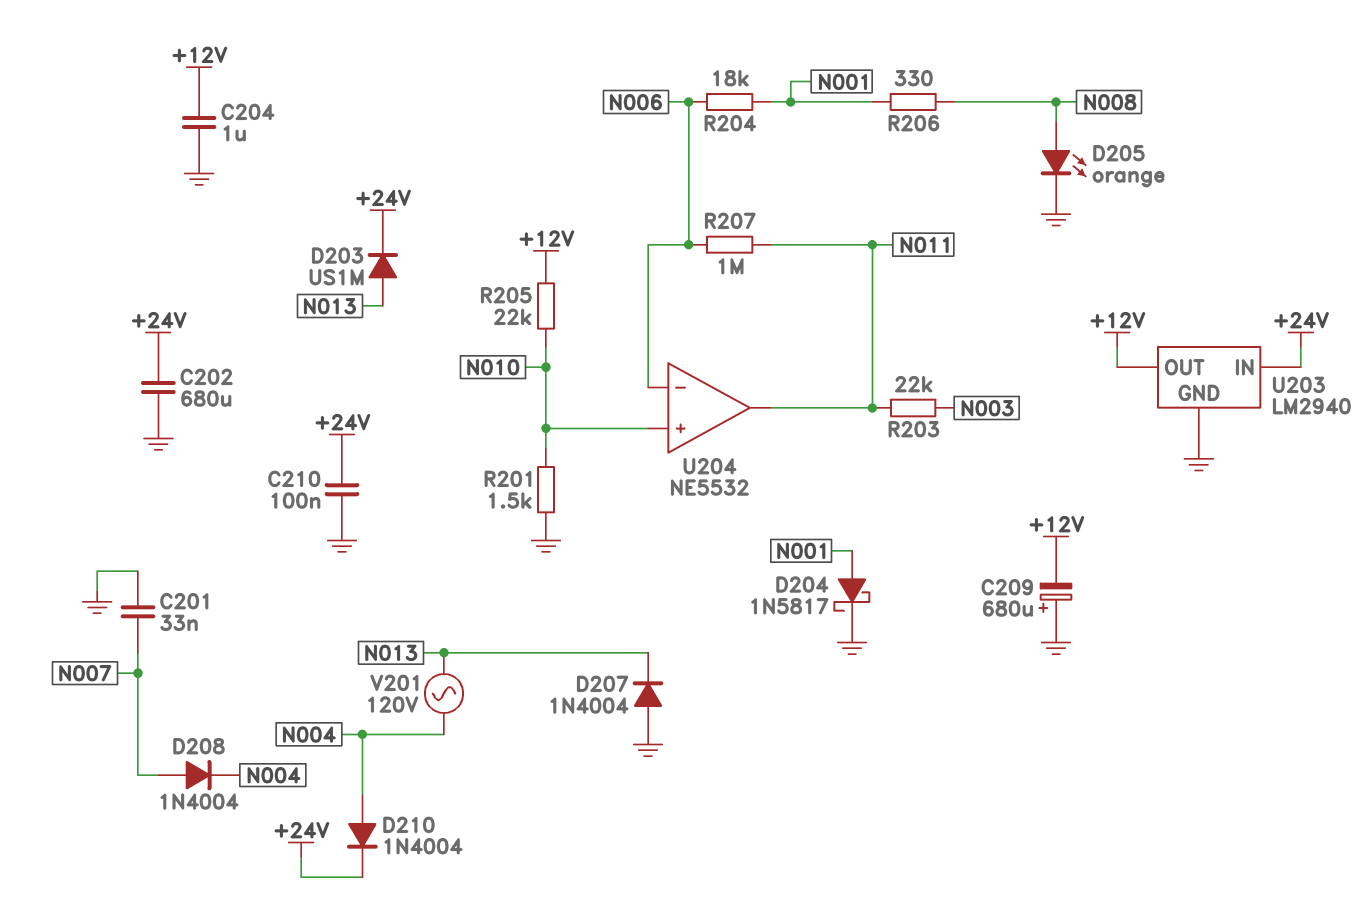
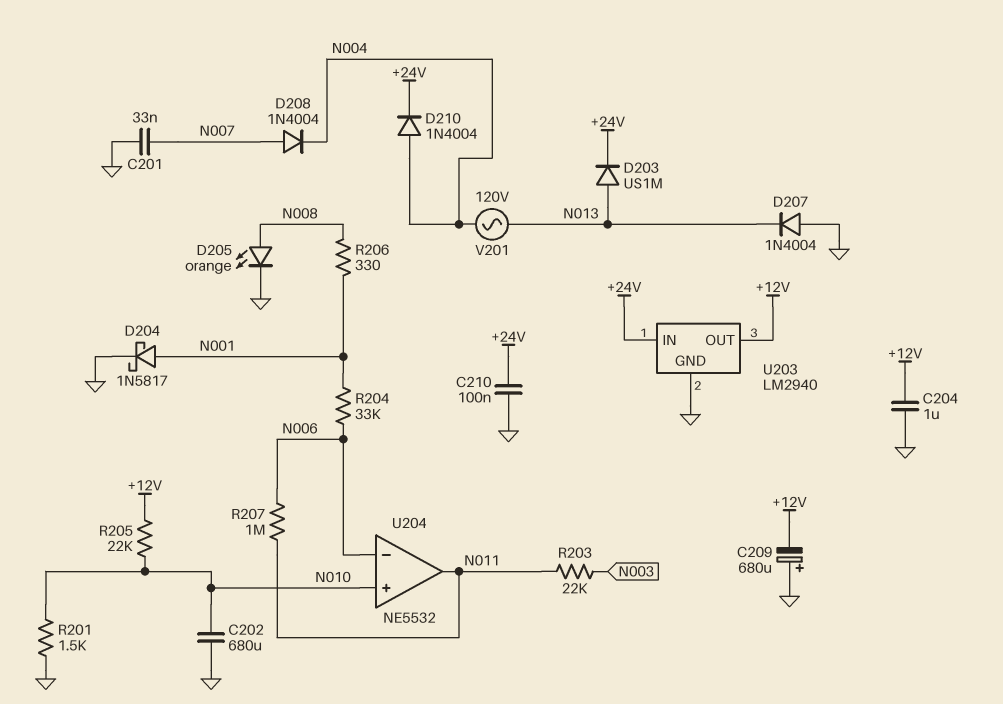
C202: 680uF (+24V, GND) -> 680uF (GND, N010)
R204: 18k (N001, N006) -> 33k (N001, N006)

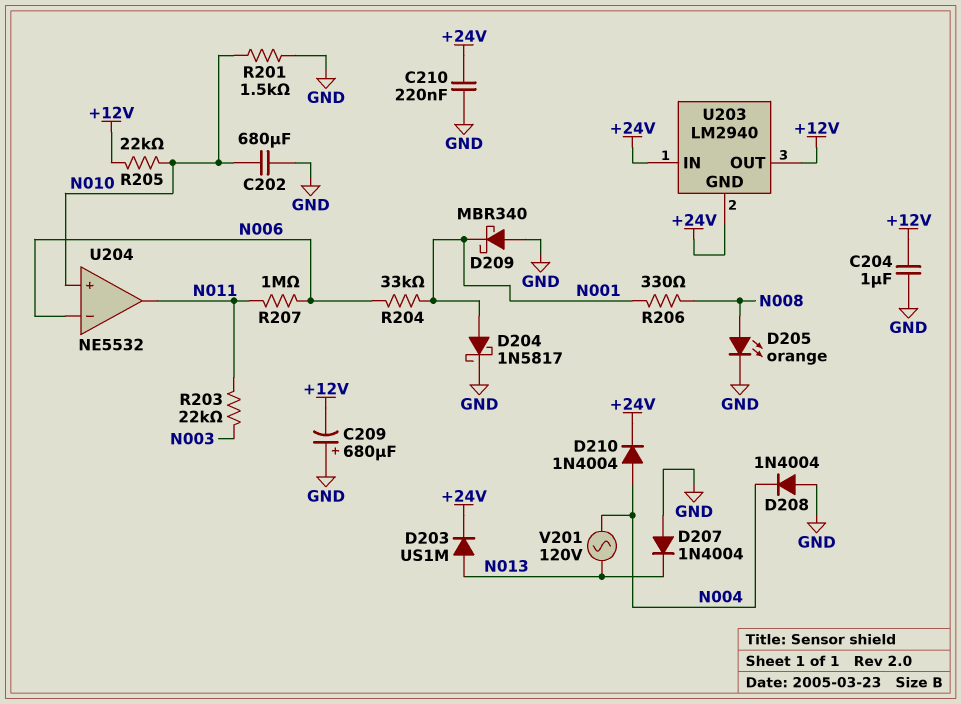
C201: 33nF (GND, N007) -> none
C210: 100nF (+24V, GND) -> 220nF (+24V, GND)
D208: diode 1N4004 (A N007, K N004) -> diode 1N4004 (A GND, K N004)
D209: none -> schottky MBR340 (A GND, K N001)
U203 pin GND: GND -> +24V

